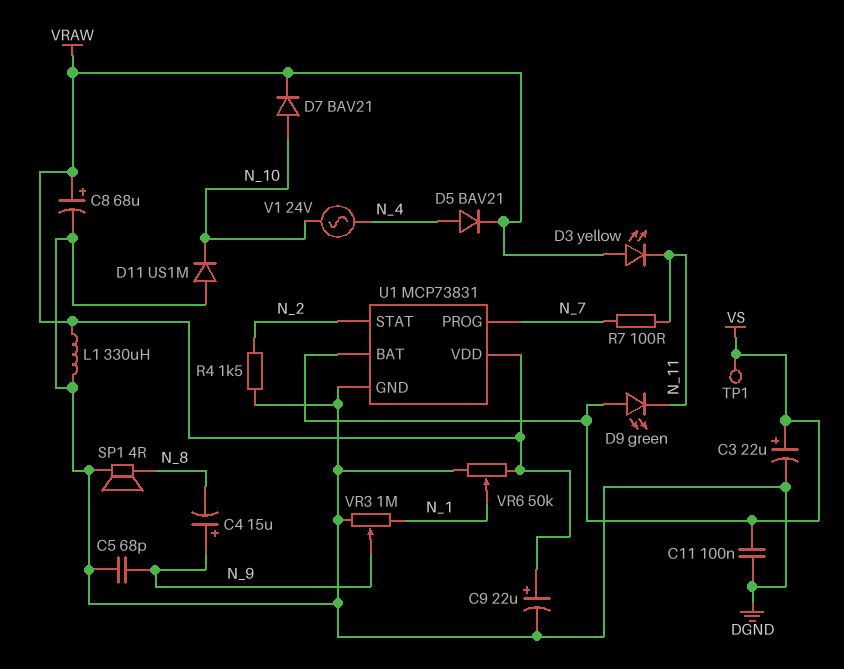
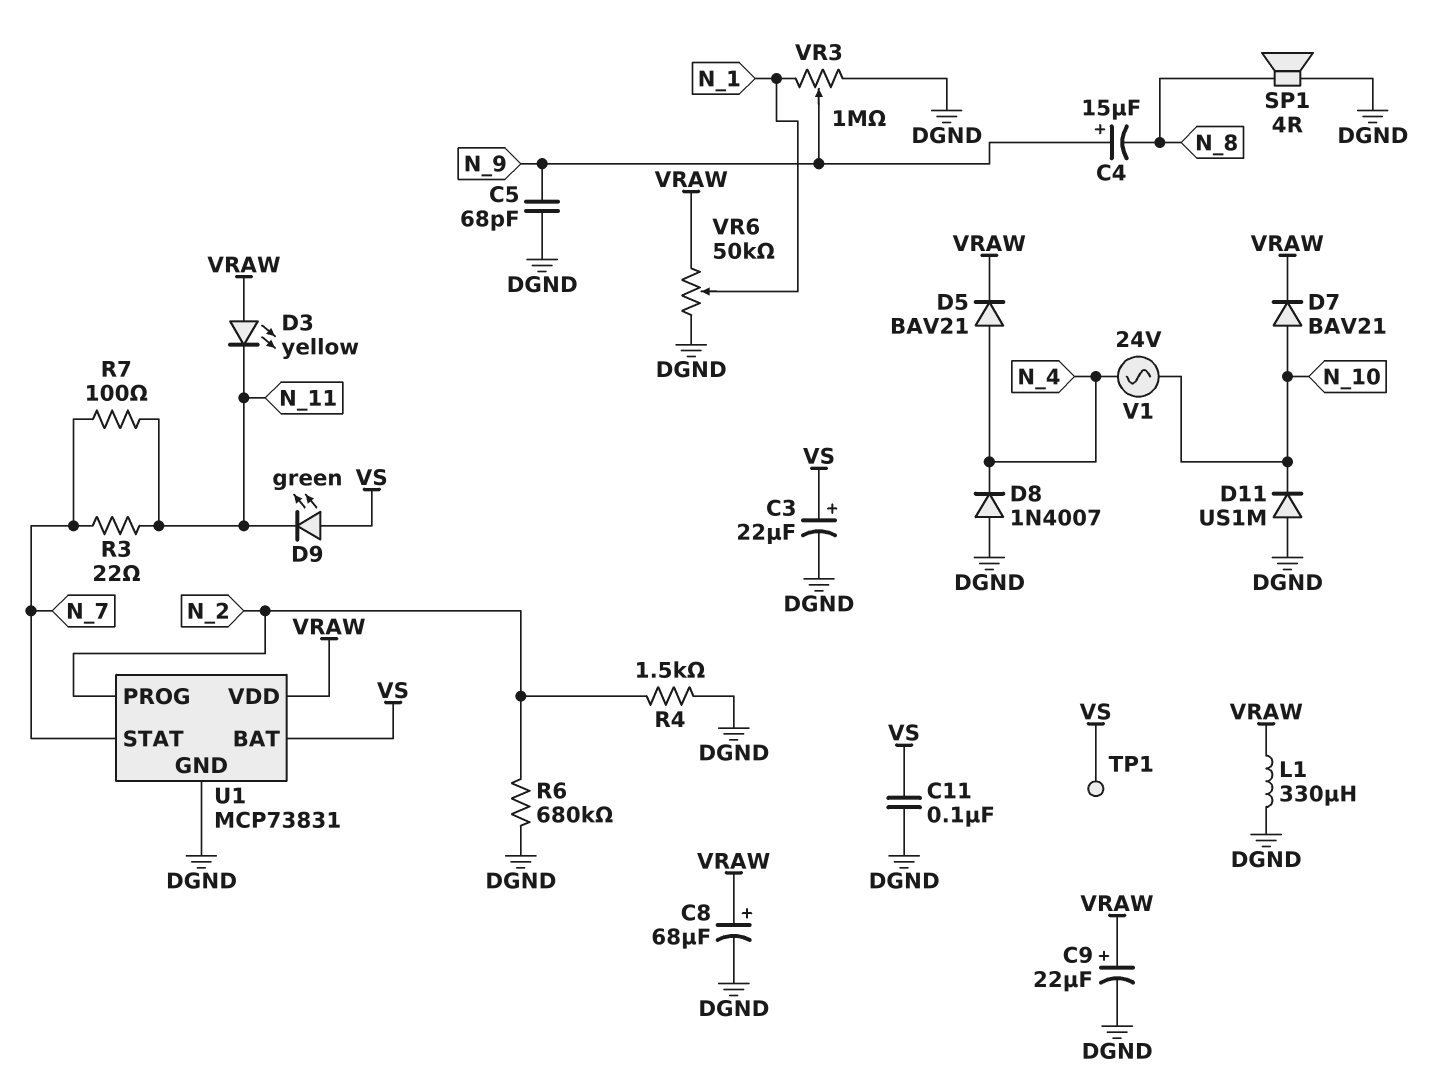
D8: none -> diode 1N4007 (A DGND, K N_4)
R3: none -> 22 (N_7, N_11)
R6: none -> 680k (DGND, N_2)
U1 pin PROG: N_7 -> N_2
U1 pin STAT: N_2 -> N_7

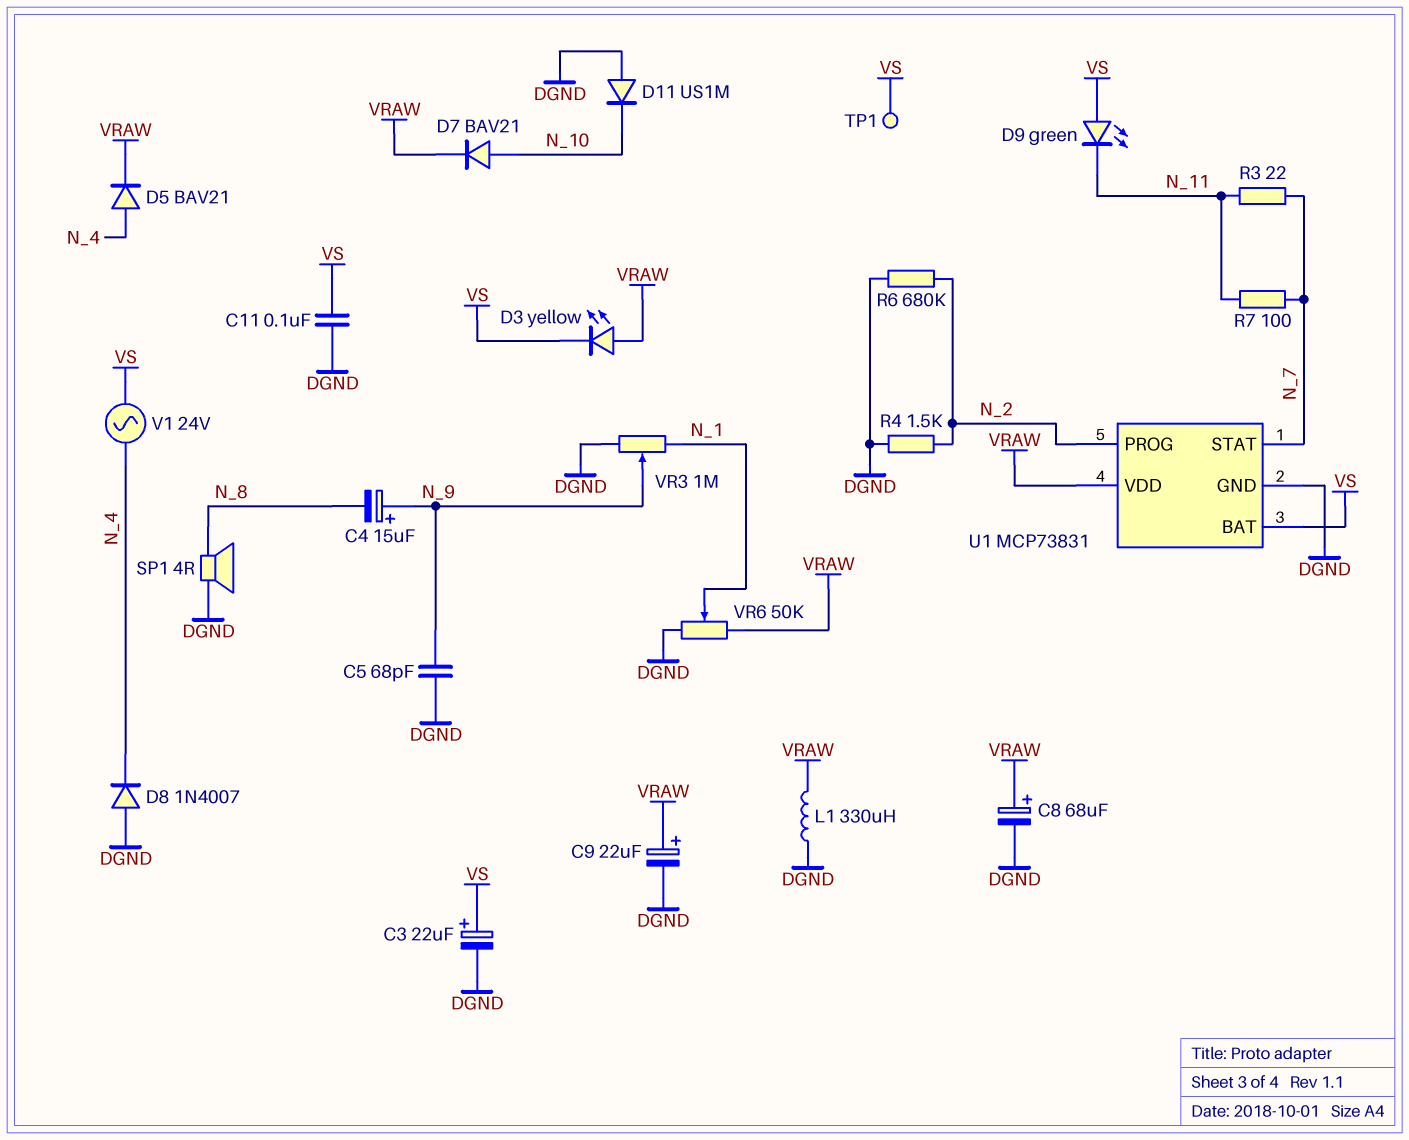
D3: LED yellow (A VRAW, K N_11) -> LED yellow (A VRAW, K VS)
V1: AC 24V (N_4, N_10) -> AC 24V (N_4, VS)

